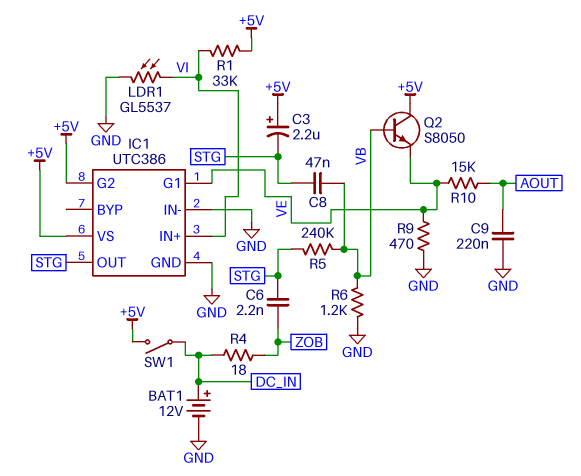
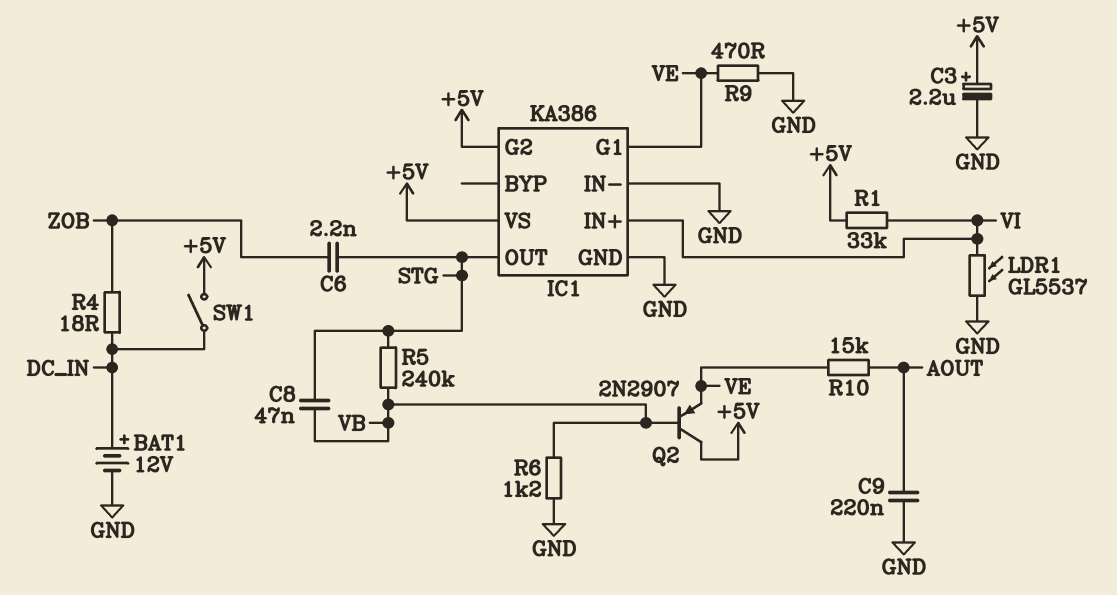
C3: 2.2uF (plus +5V, minus STG) -> 2.2uF (plus +5V, minus GND)
IC1: UTC386 -> KA386
Q2: NPN S8050 (B VB, C +5V, E VE) -> PNP 2N2907 (B VB, C +5V, E VE)

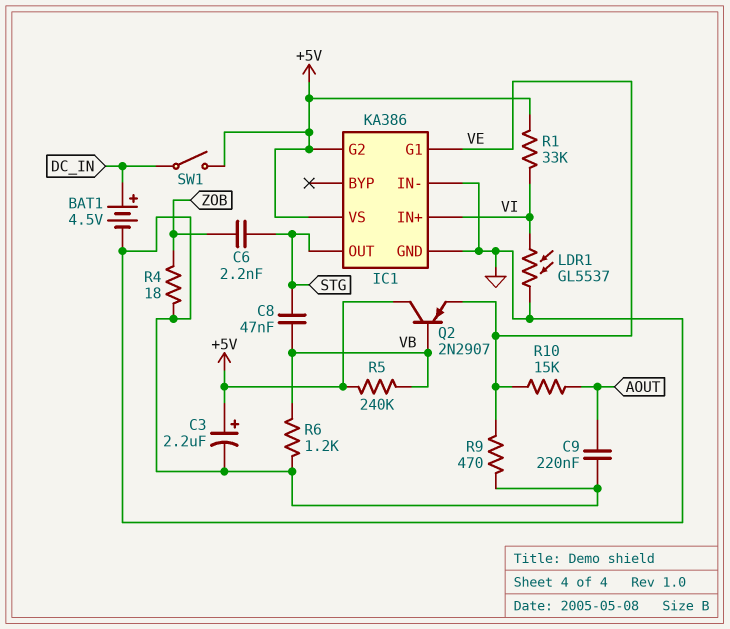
BAT1: 12V (plus DC_IN, minus GND) -> 4.5V (plus DC_IN, minus GND)
R4: 18 (DC_IN, ZOB) -> 18 (GND, ZOB)
R5: 240k (STG, VB) -> 240k (+5V, VB)

